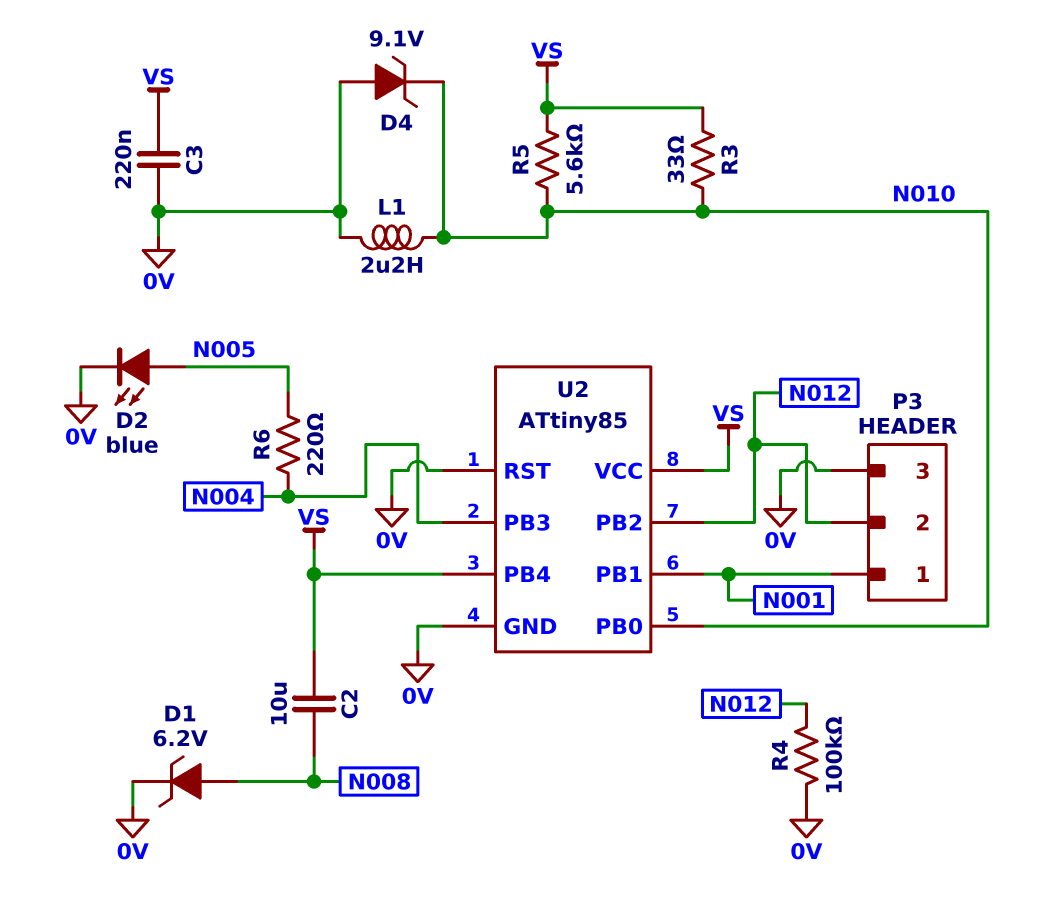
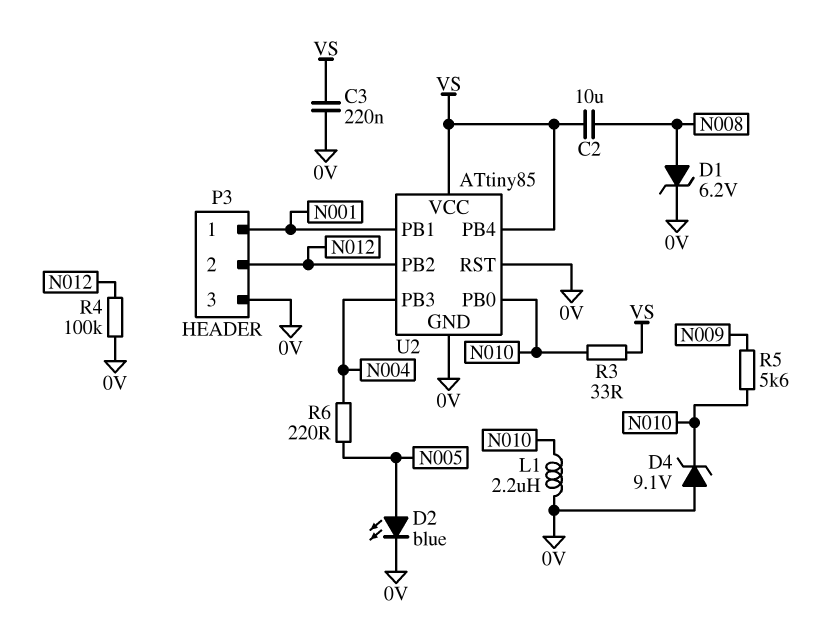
R5: 5.6k (N010, VS) -> 5.6k (N009, N010)

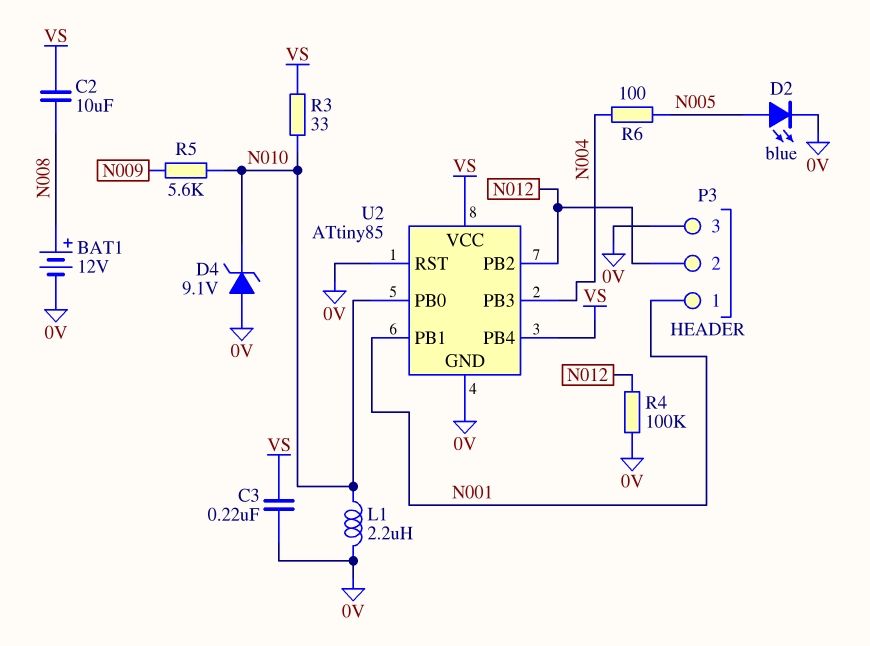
BAT1: none -> 12V (plus N008, minus 0V)
D1: zener 6.2V (A N008, K 0V) -> none
R6: 220 (N004, N005) -> 100 (N004, N005)

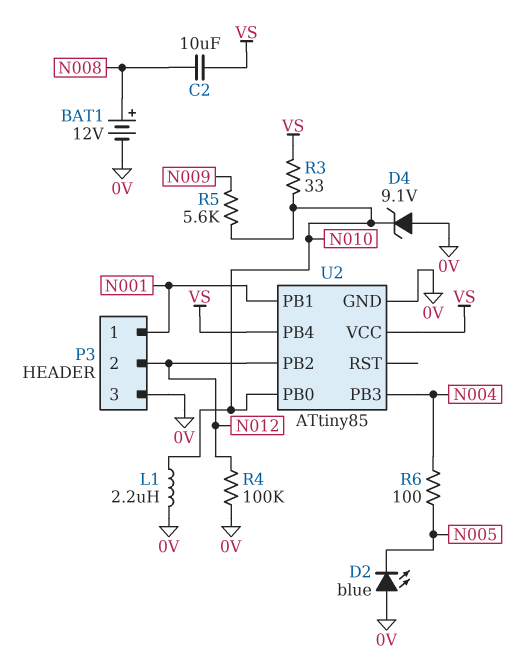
C3: 220nF (0V, VS) -> none
D2: LED blue (A N005, K 0V) -> LED blue (A 0V, K N005)
U2 pin RST: 0V -> none

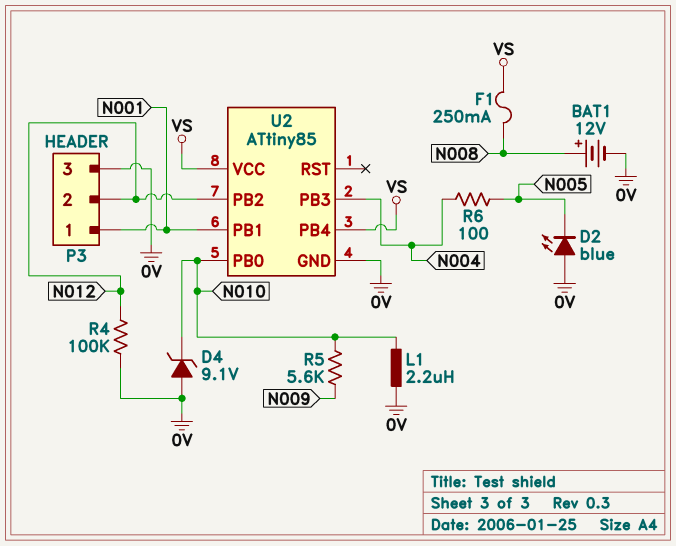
C2: 10uF (N008, VS) -> none
F1: none -> 250mA (N008, VS)
R3: 33 (N010, VS) -> none

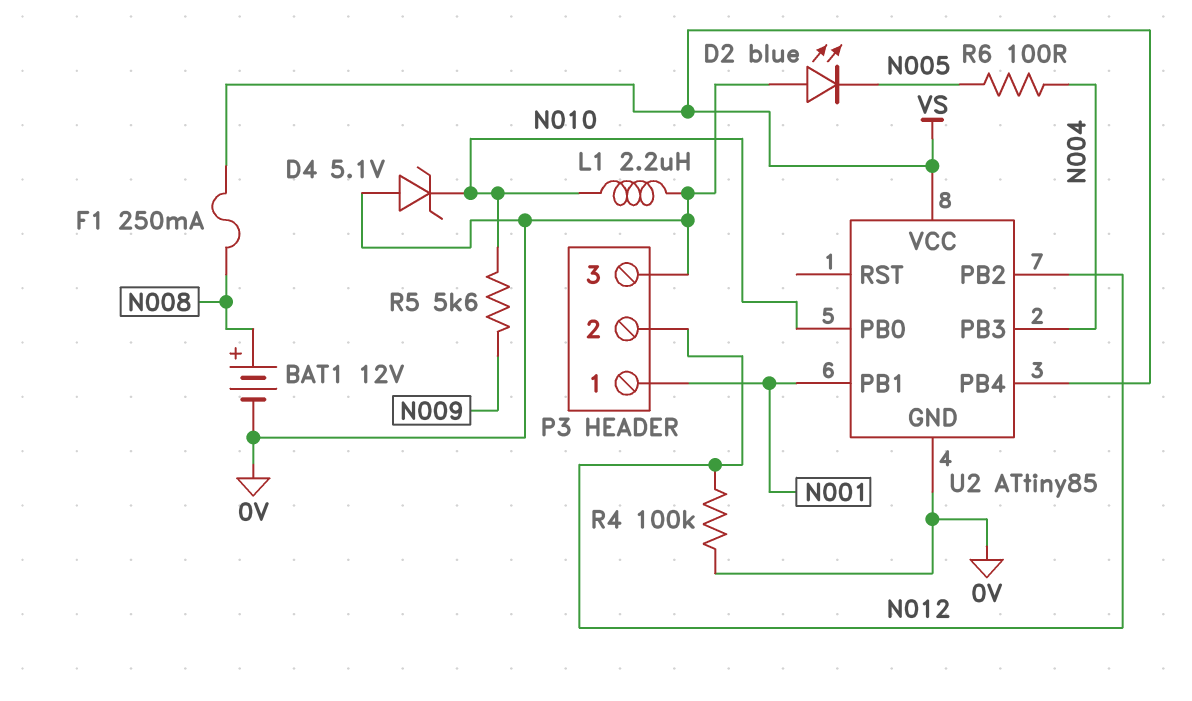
D4: zener 9.1V (A 0V, K N010) -> zener 5.1V (A 0V, K N010)

